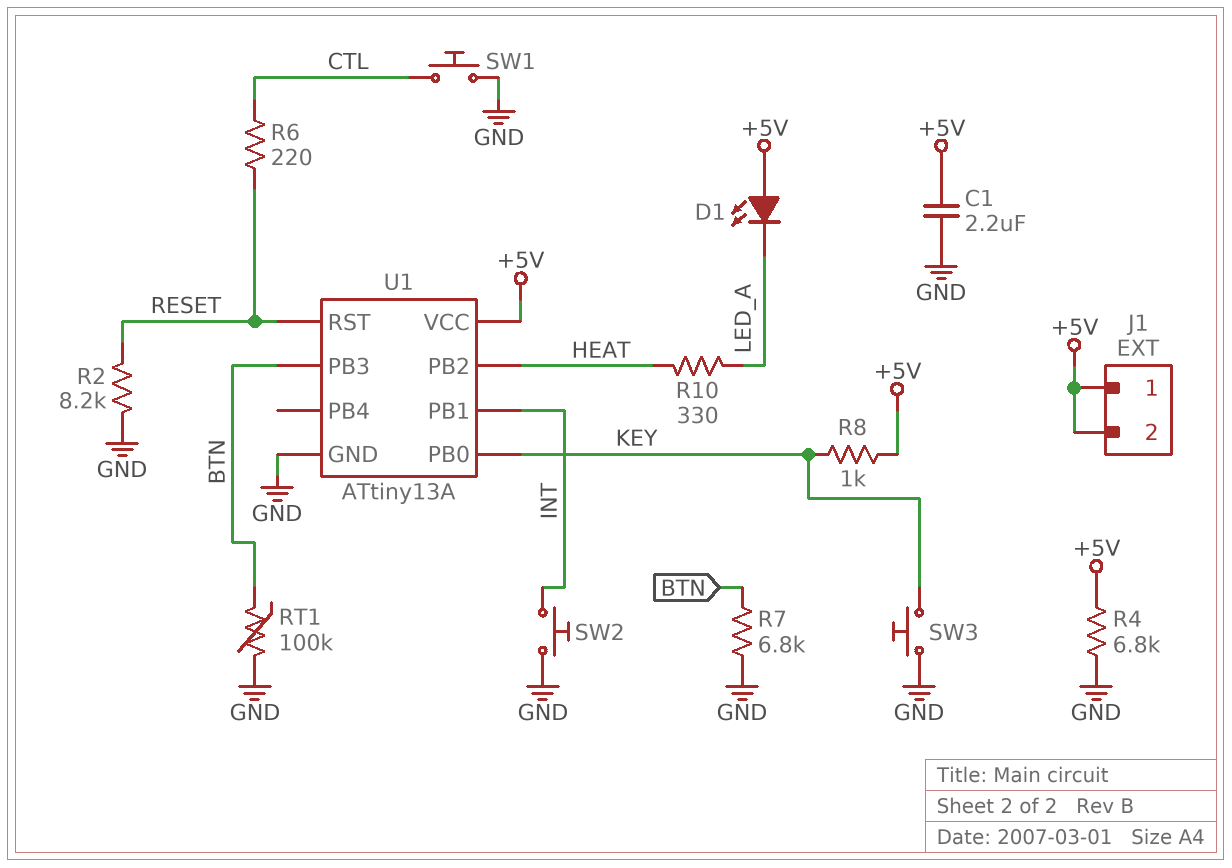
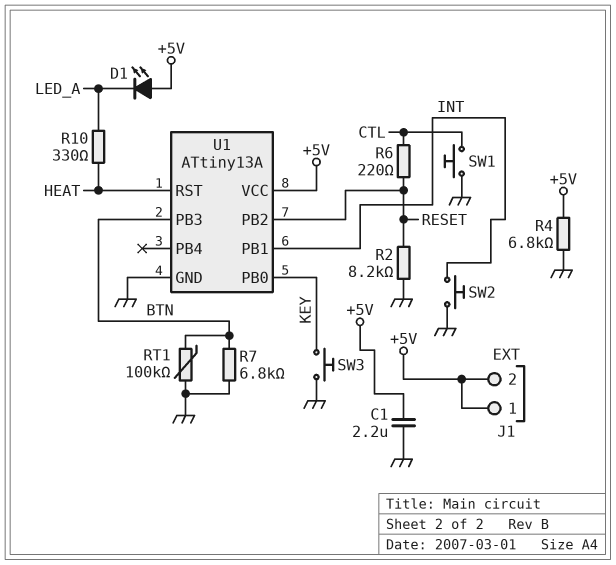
R8: 1k (+5V, KEY) -> none
U1 pin PB2: HEAT -> RESET
U1 pin RST: RESET -> HEAT

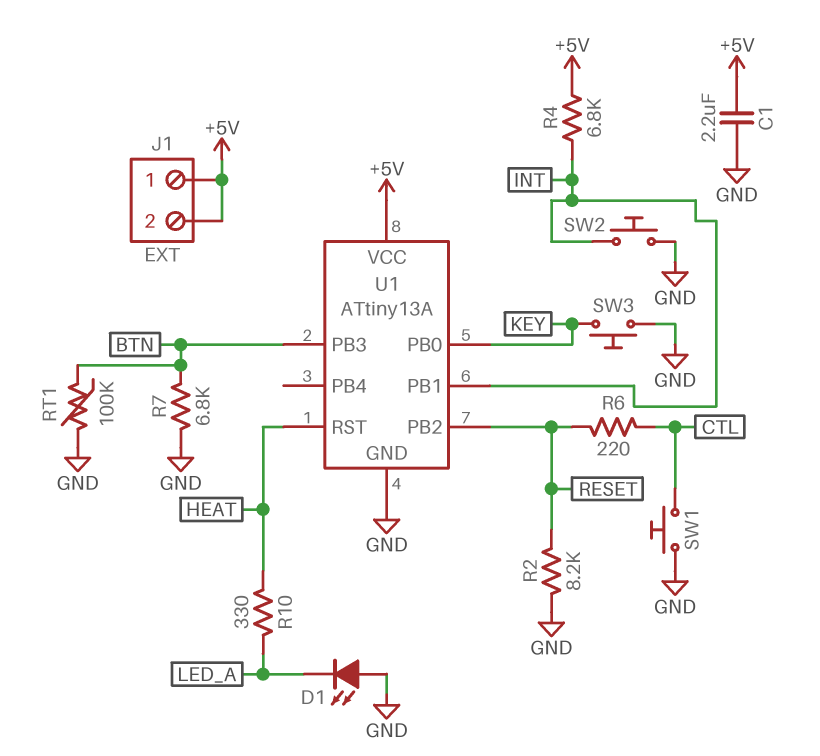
D1: LED (A +5V, K LED_A) -> LED (A GND, K LED_A)
R4: 6.8k (+5V, GND) -> 6.8k (+5V, INT)

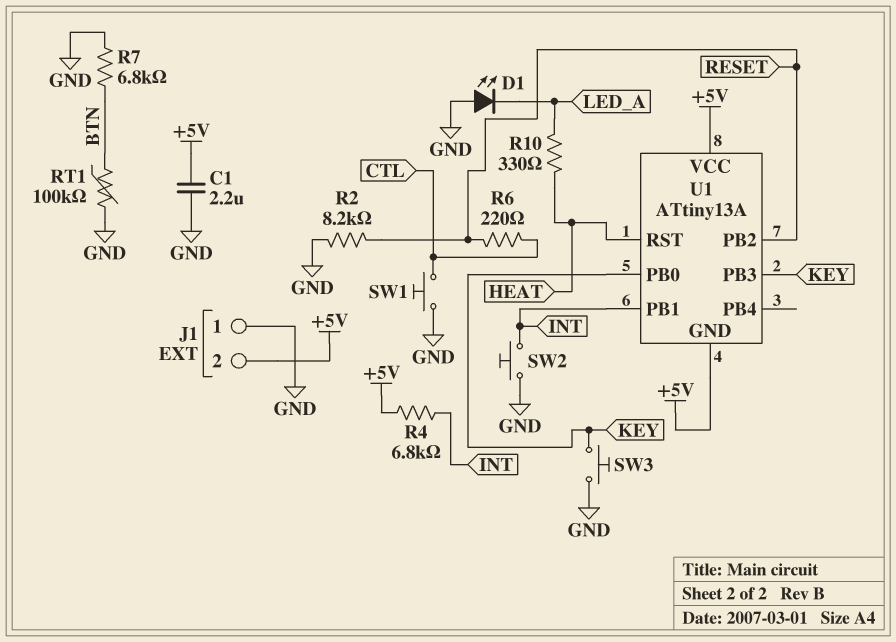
J1 pin 1: +5V -> GND
U1 pin GND: GND -> +5V
U1 pin PB3: BTN -> KEY

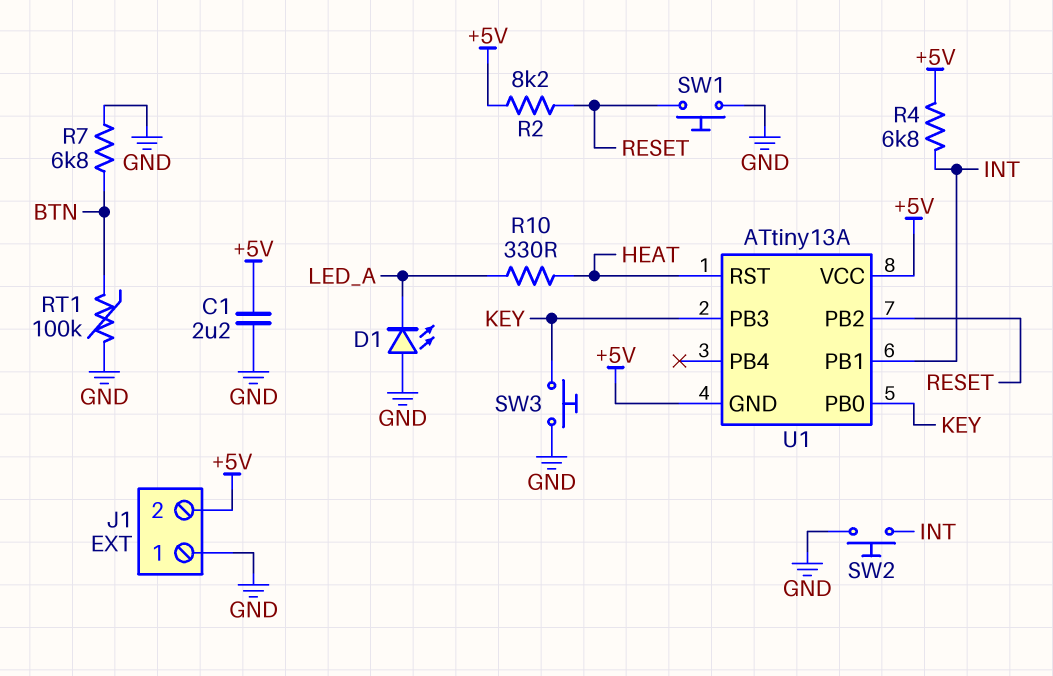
R2: 8.2k (GND, RESET) -> 8.2k (+5V, RESET)
R6: 220 (CTL, RESET) -> none
SW1: button (CTL, GND) -> button (GND, RESET)

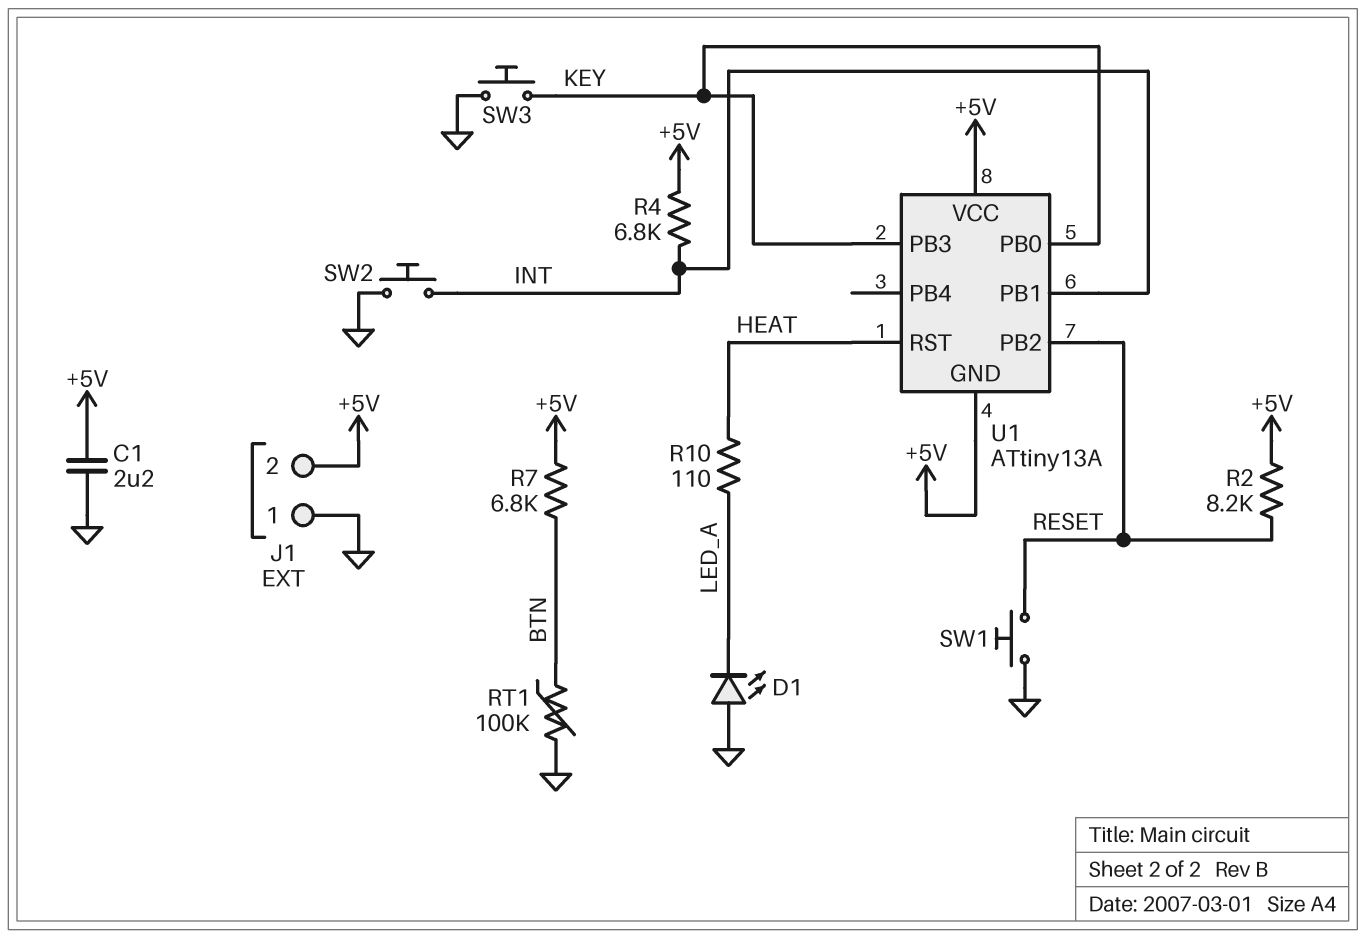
R7: 6.8k (BTN, GND) -> 6.8k (+5V, BTN)
R10: 330 (HEAT, LED_A) -> 110 (HEAT, LED_A)

